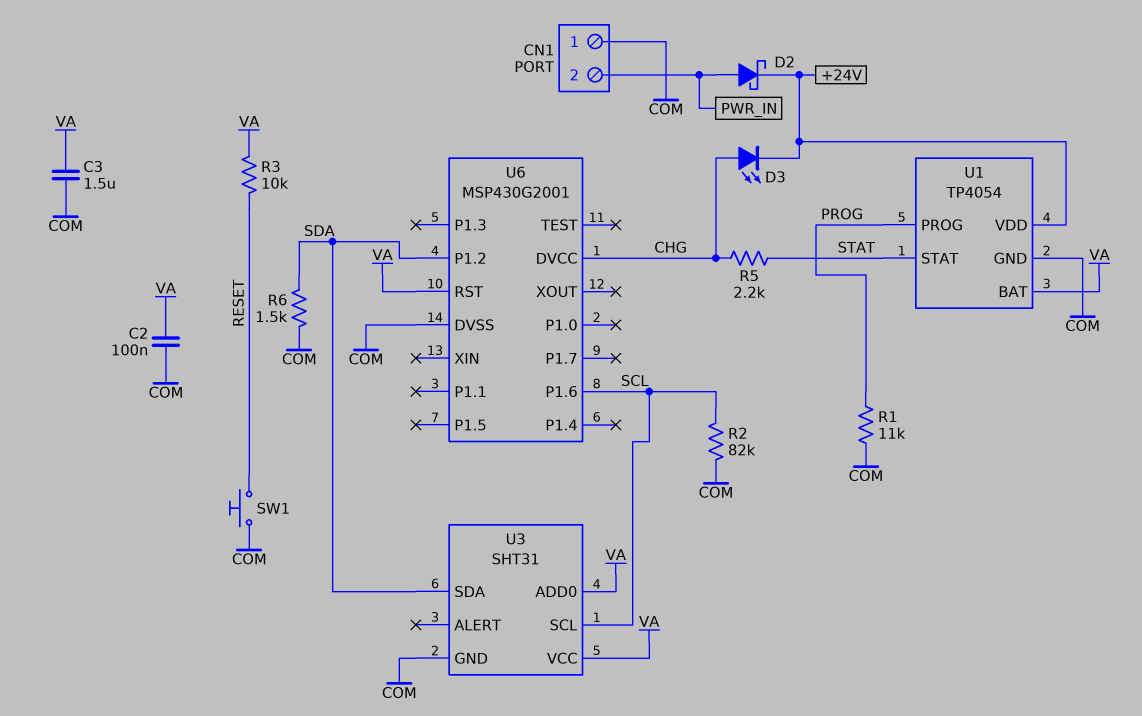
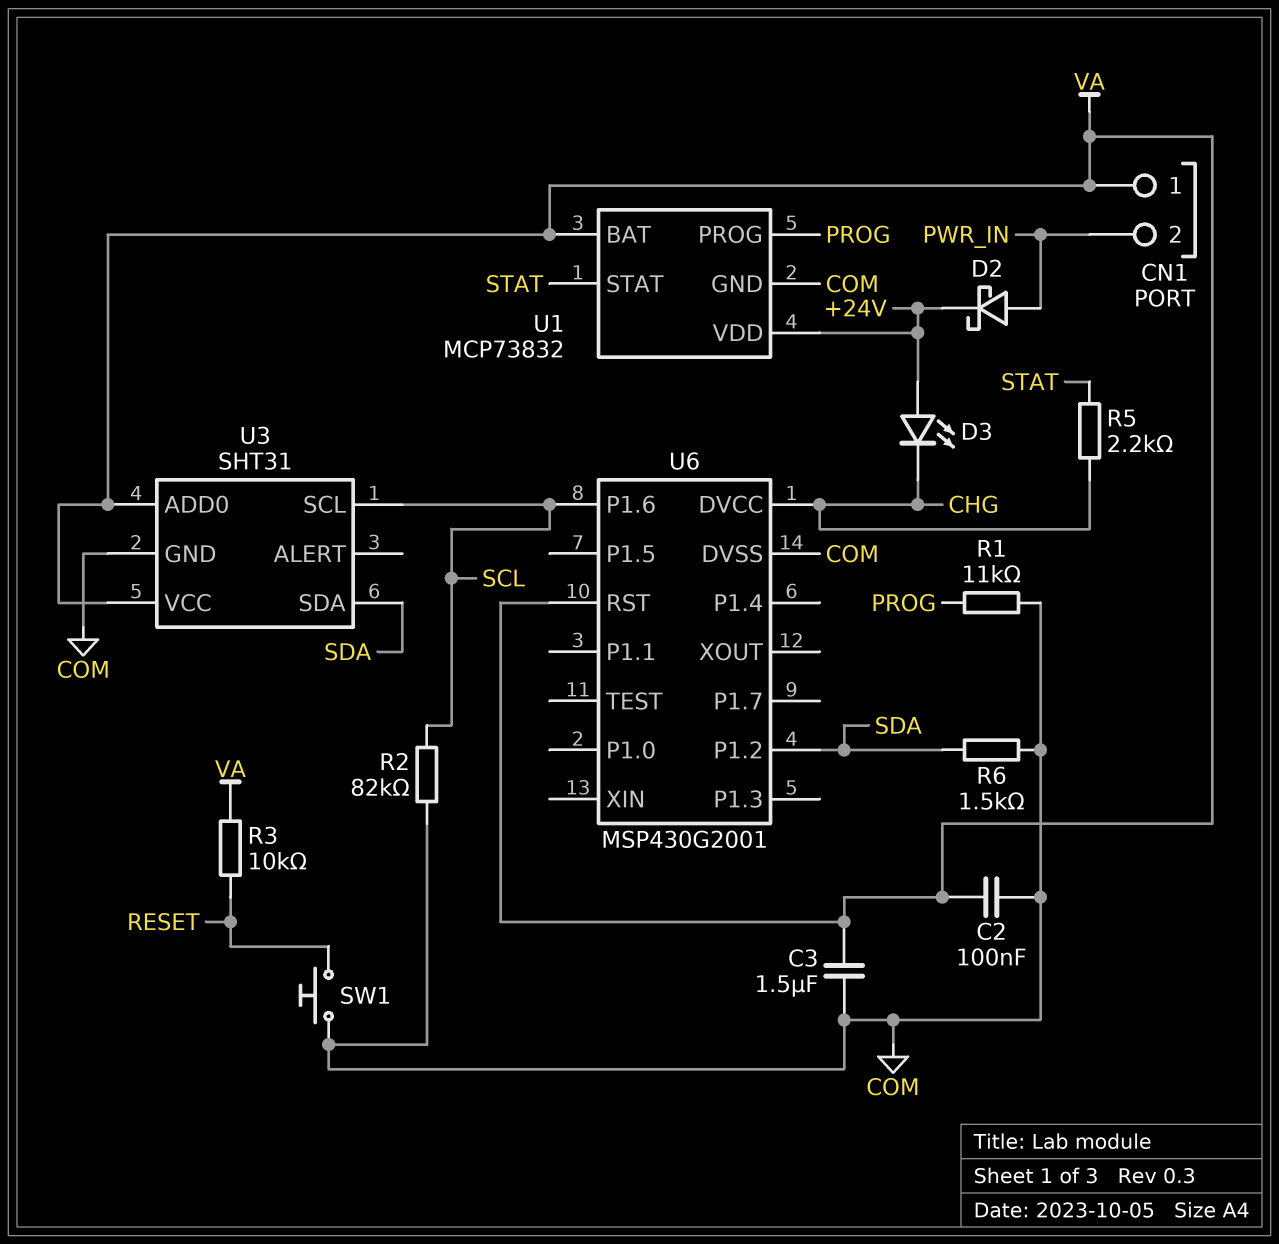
CN1 pin 1: COM -> VA
D3: LED (A CHG, K +24V) -> LED (A +24V, K CHG)
U1: TP4054 -> MCP73832

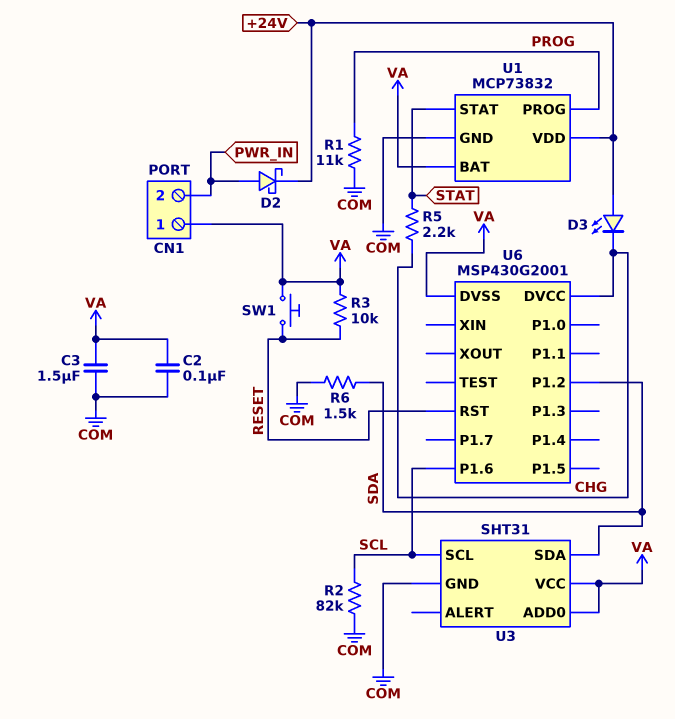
SW1: button (COM, RESET) -> button (RESET, VA)
U6 pin DVSS: COM -> VA
U6 pin RST: VA -> RESET

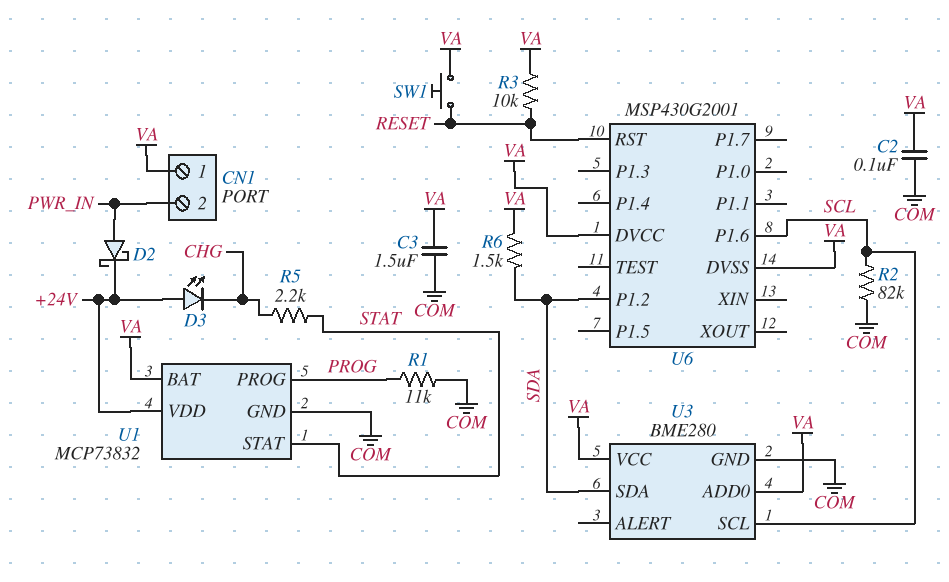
R6: 1.5k (COM, SDA) -> 1.5k (SDA, VA)
U3: SHT31 -> BME280
U6 pin DVCC: CHG -> VA

